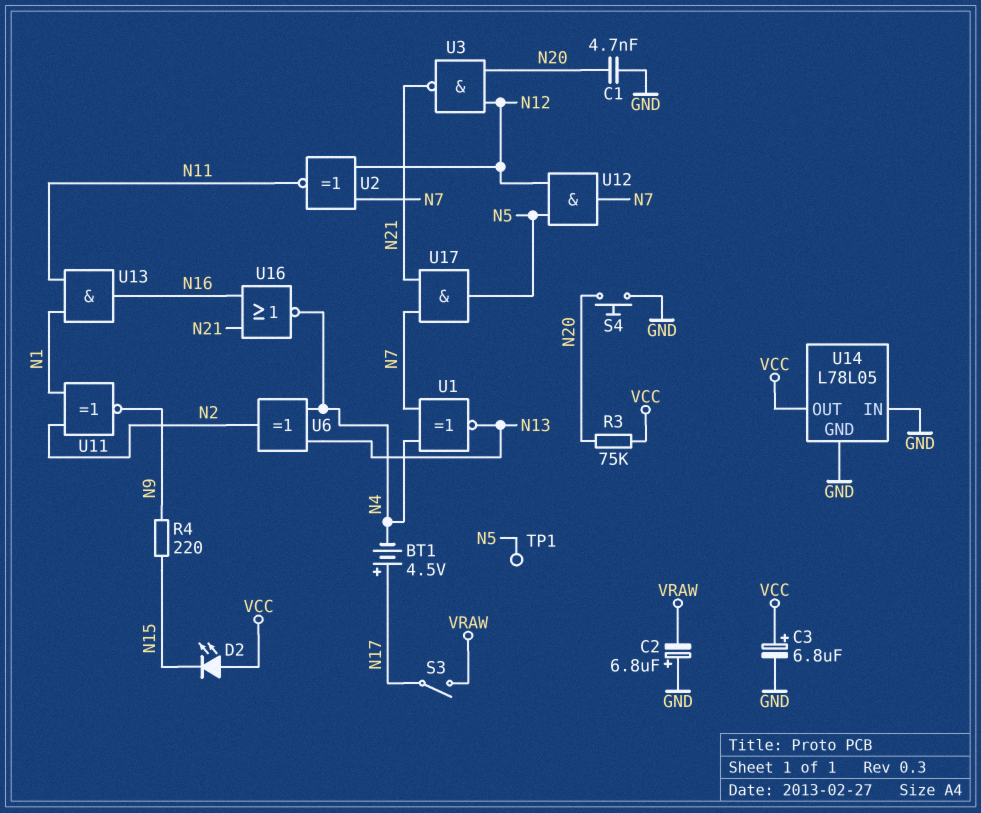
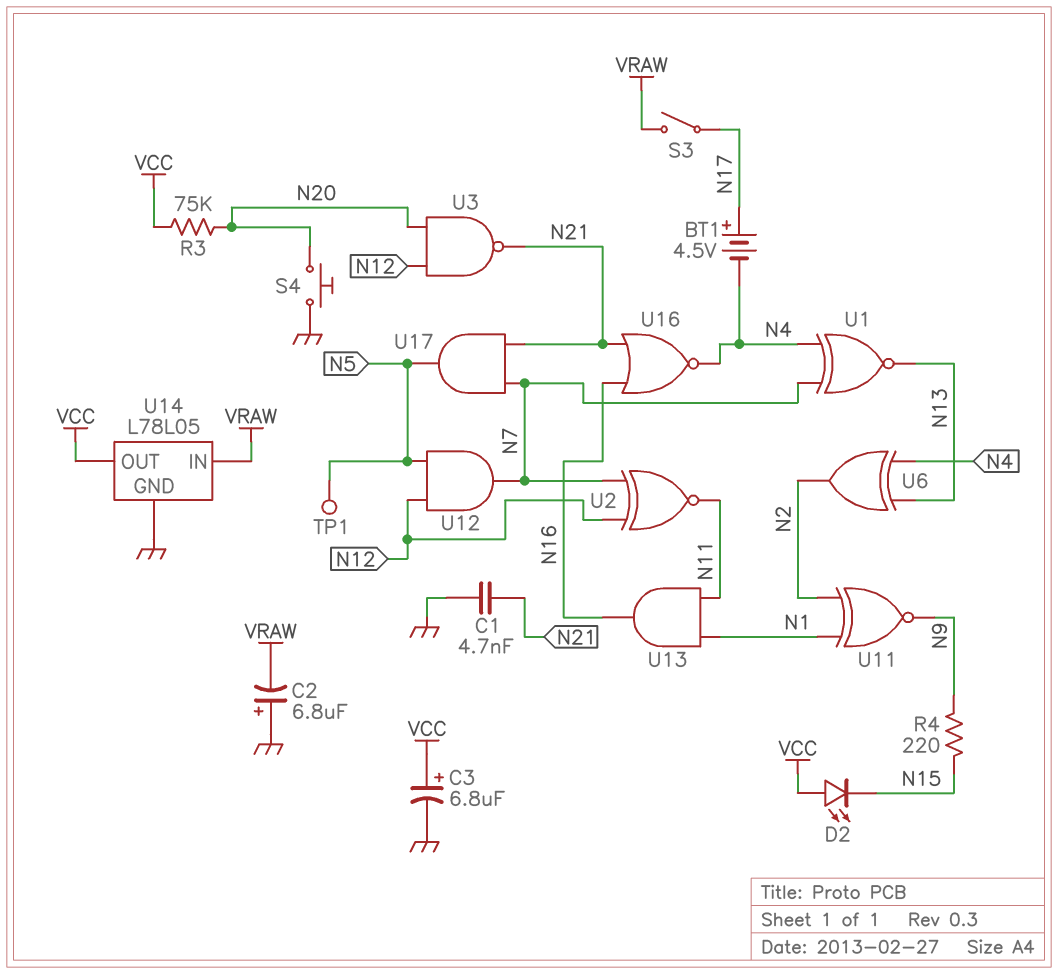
C1: 4.7nF (GND, N20) -> 4.7nF (GND, N21)
U14 pin IN: GND -> VRAW

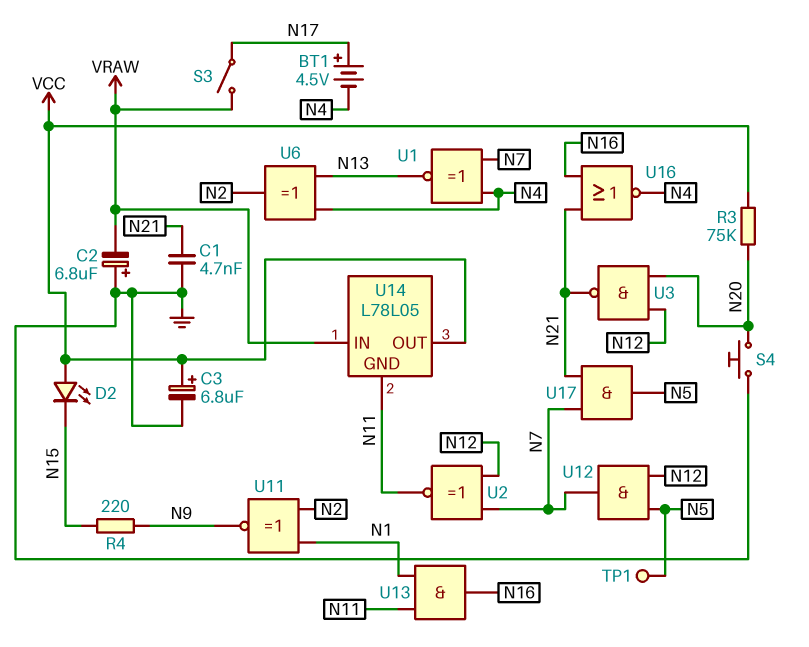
U14 pin GND: GND -> N11

